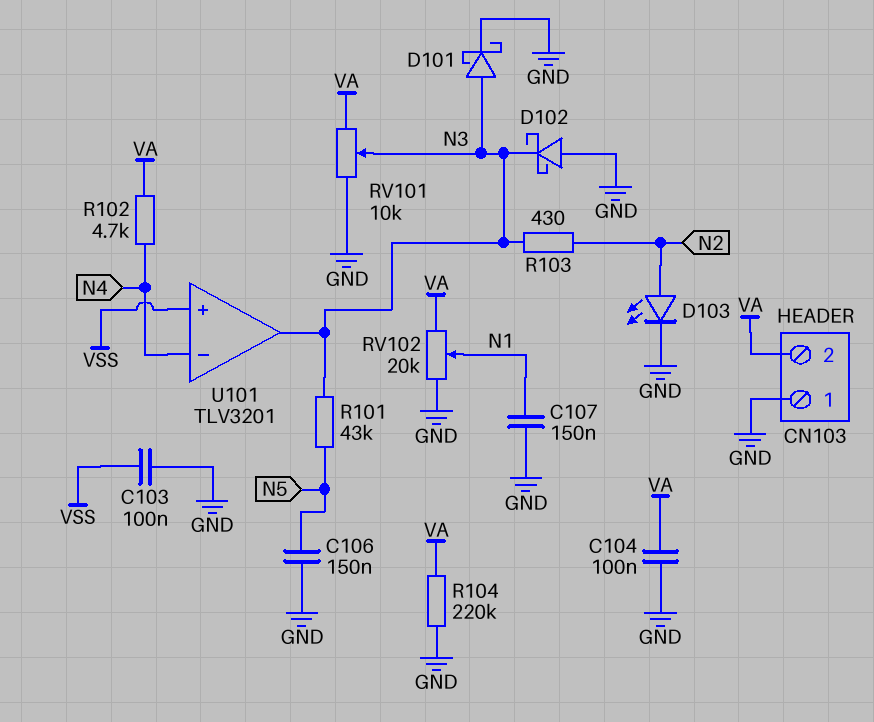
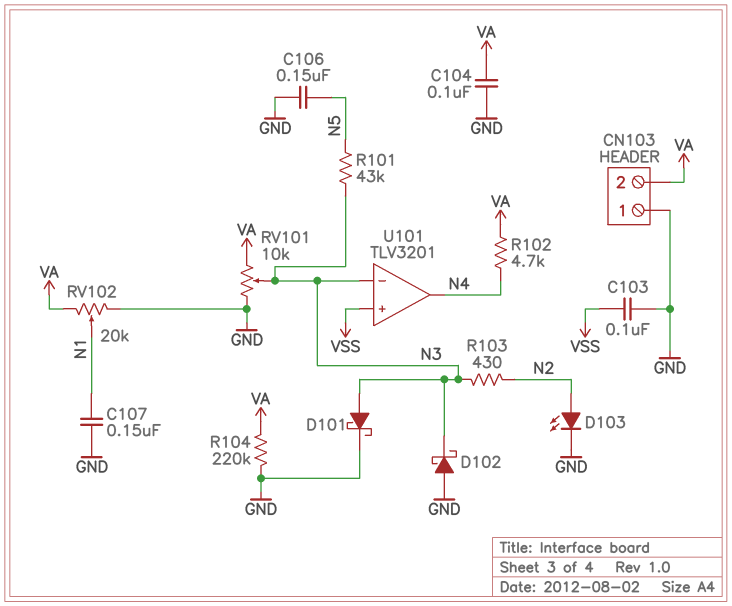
U101 pin in-: N4 -> N3
U101 pin out: N3 -> N4

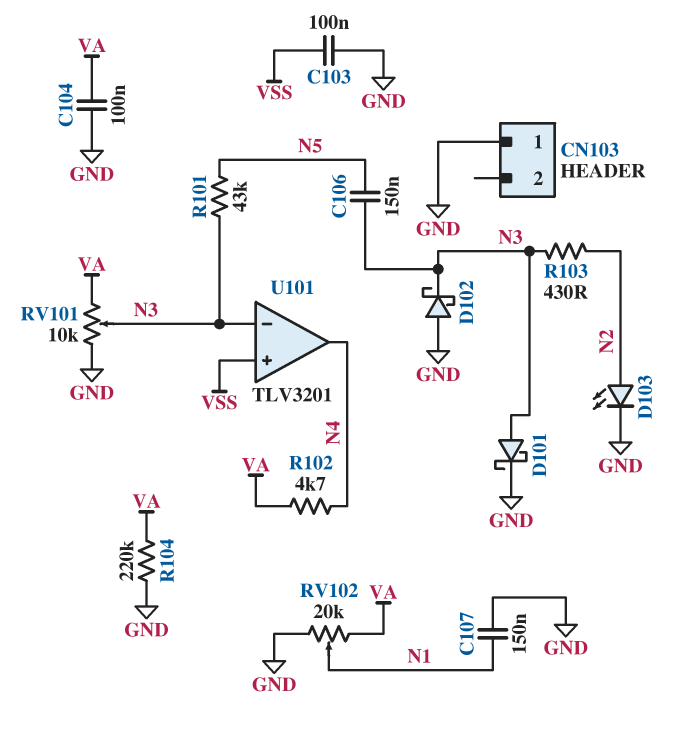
C106: 150nF (GND, N5) -> 150nF (N3, N5)
CN103 pin 2: VA -> none

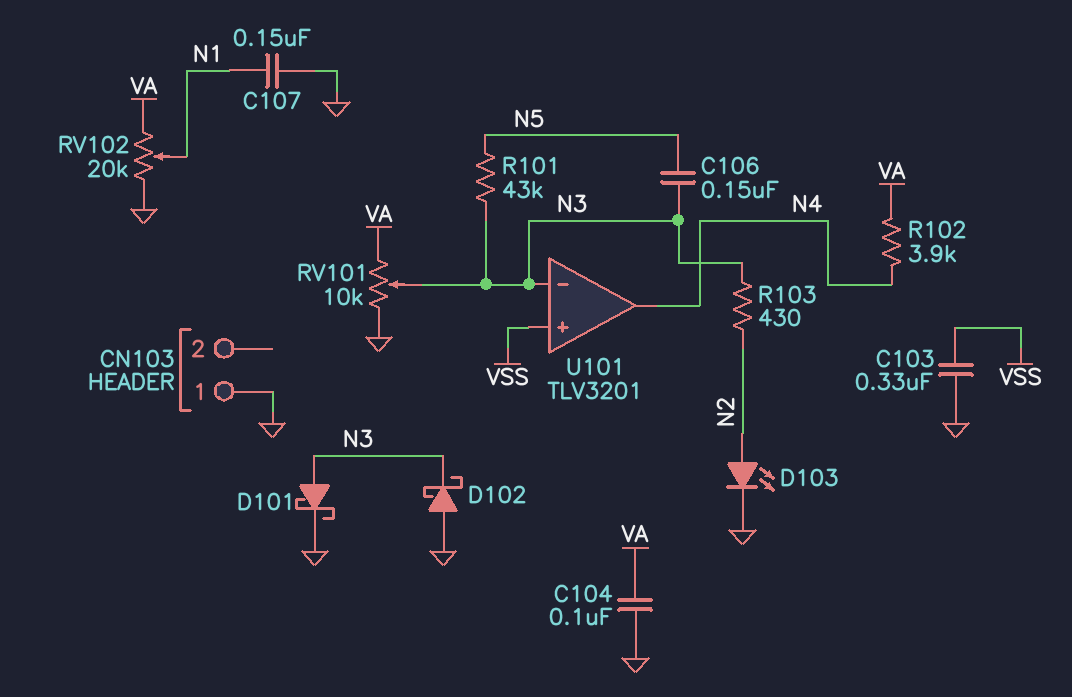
C103: 100nF (GND, VSS) -> 330nF (GND, VSS)
R102: 4.7k (N4, VA) -> 3.9k (N4, VA)
R104: 220k (GND, VA) -> none

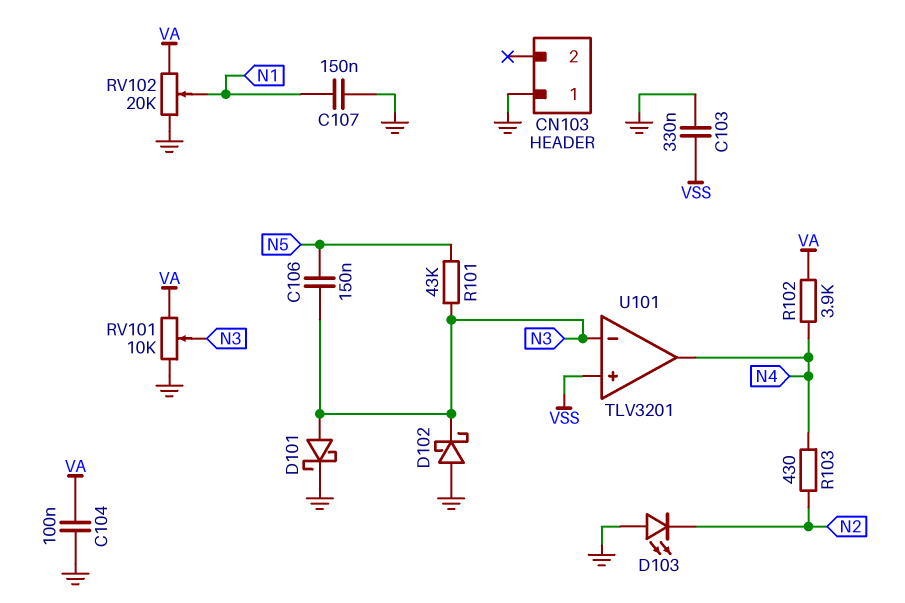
D103: LED (A N2, K GND) -> LED (A GND, K N2)
R103: 430 (N2, N3) -> 430 (N2, N4)

